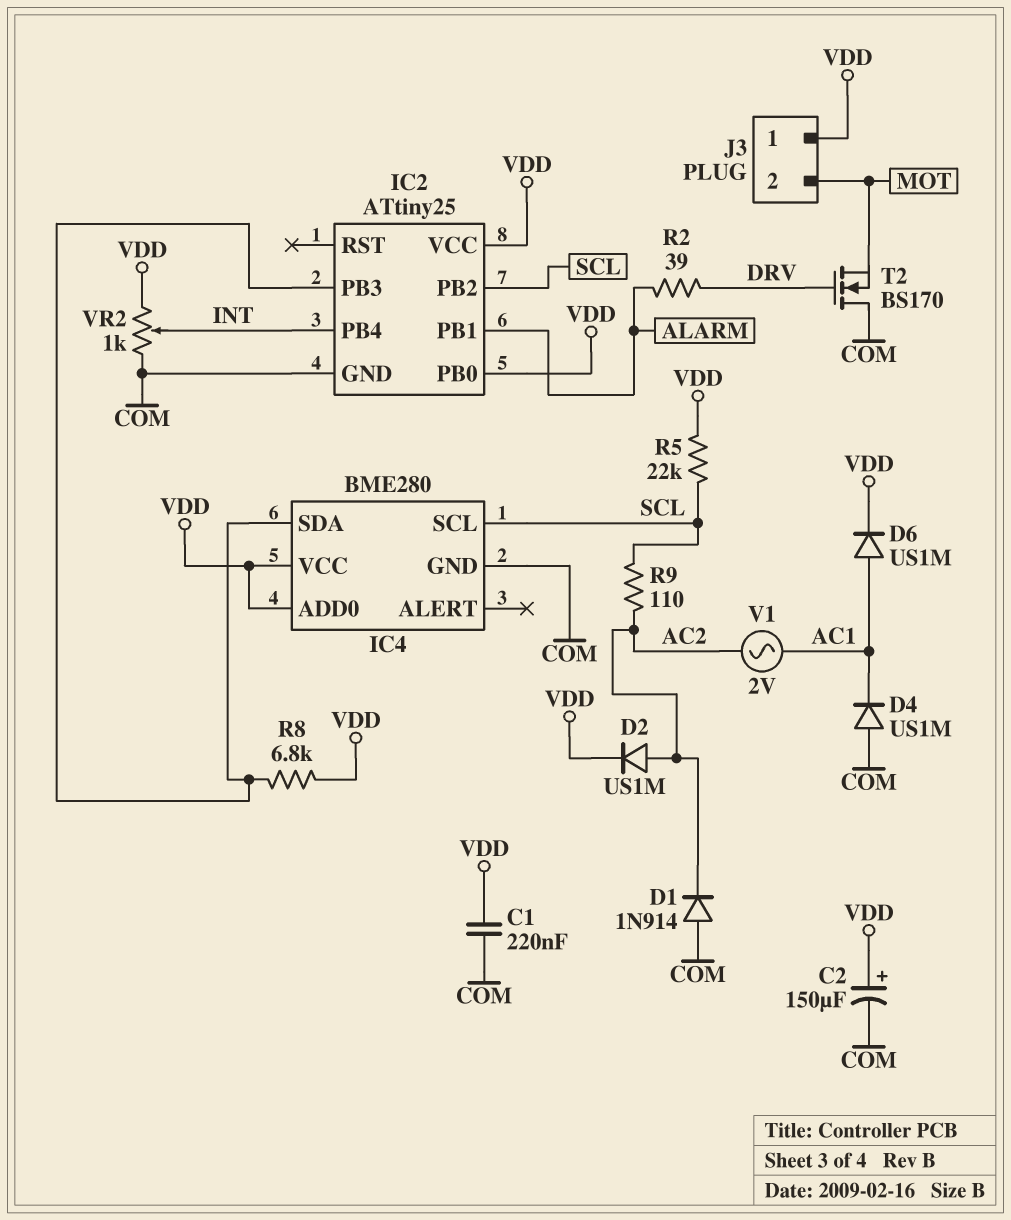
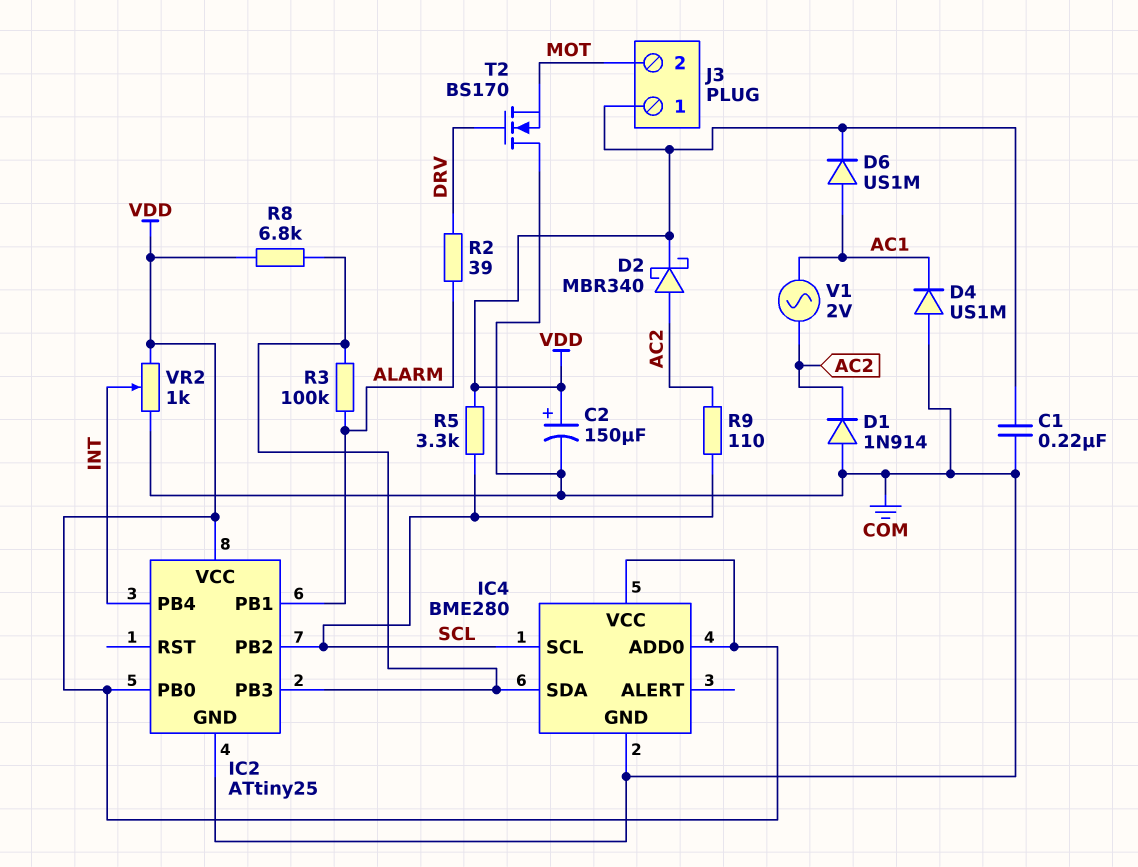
D2: diode US1M (A AC2, K VDD) -> schottky MBR340 (A AC2, K VDD)
R3: none -> 100k (ALARM, IC2/PB3)
R5: 22k (SCL, VDD) -> 3.3k (SCL, VDD)

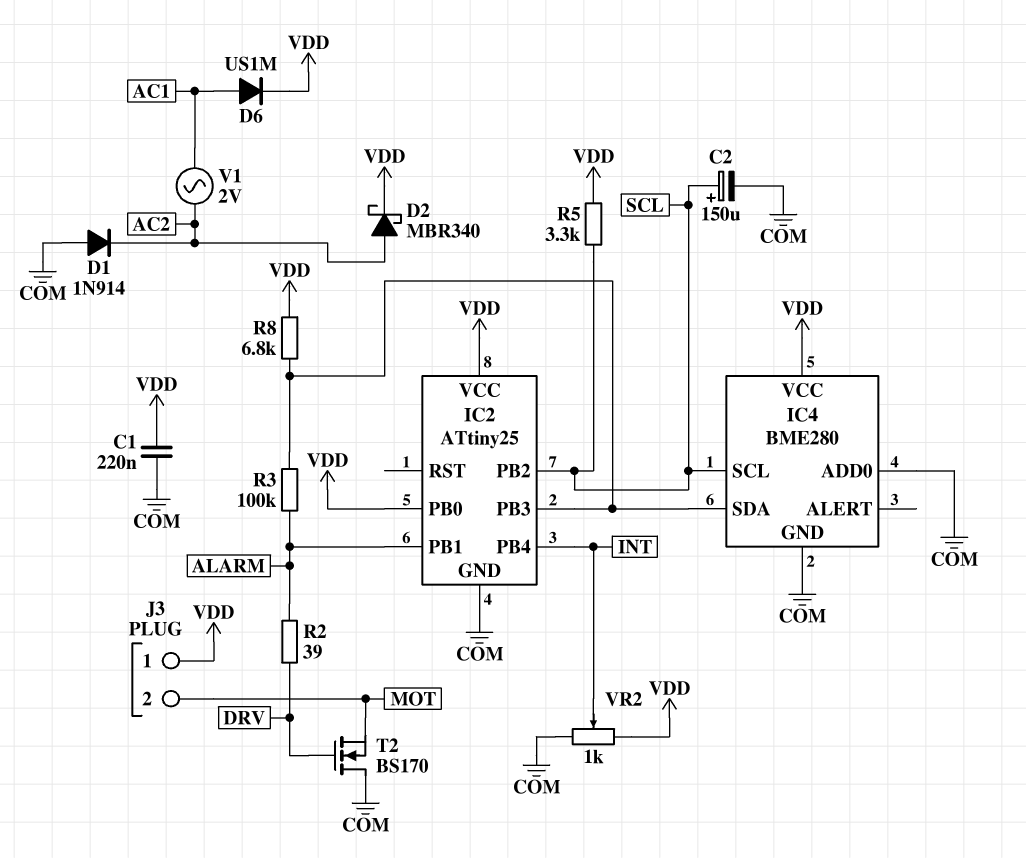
C2: 150uF (plus VDD, minus COM) -> 150uF (plus SCL, minus COM)
D4: diode US1M (A COM, K AC1) -> none
IC4 pin ADD0: VDD -> COM
R9: 110 (AC2, SCL) -> none

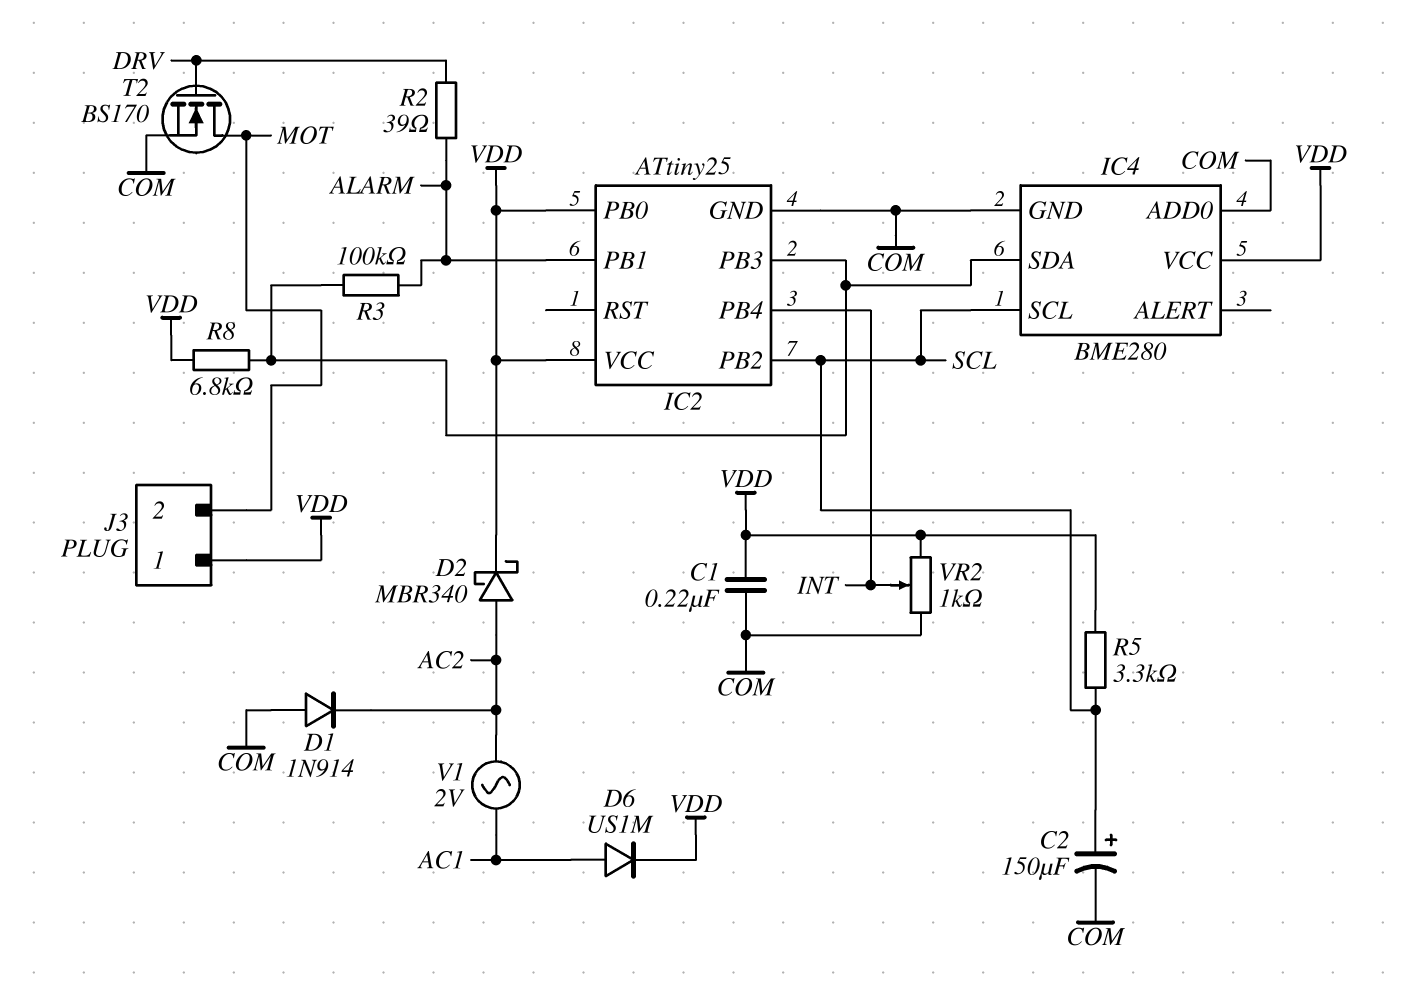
T2: NMOS BS170 (G DRV, D COM, S MOT) -> NMOS BS170 (G DRV, D MOT, S COM)

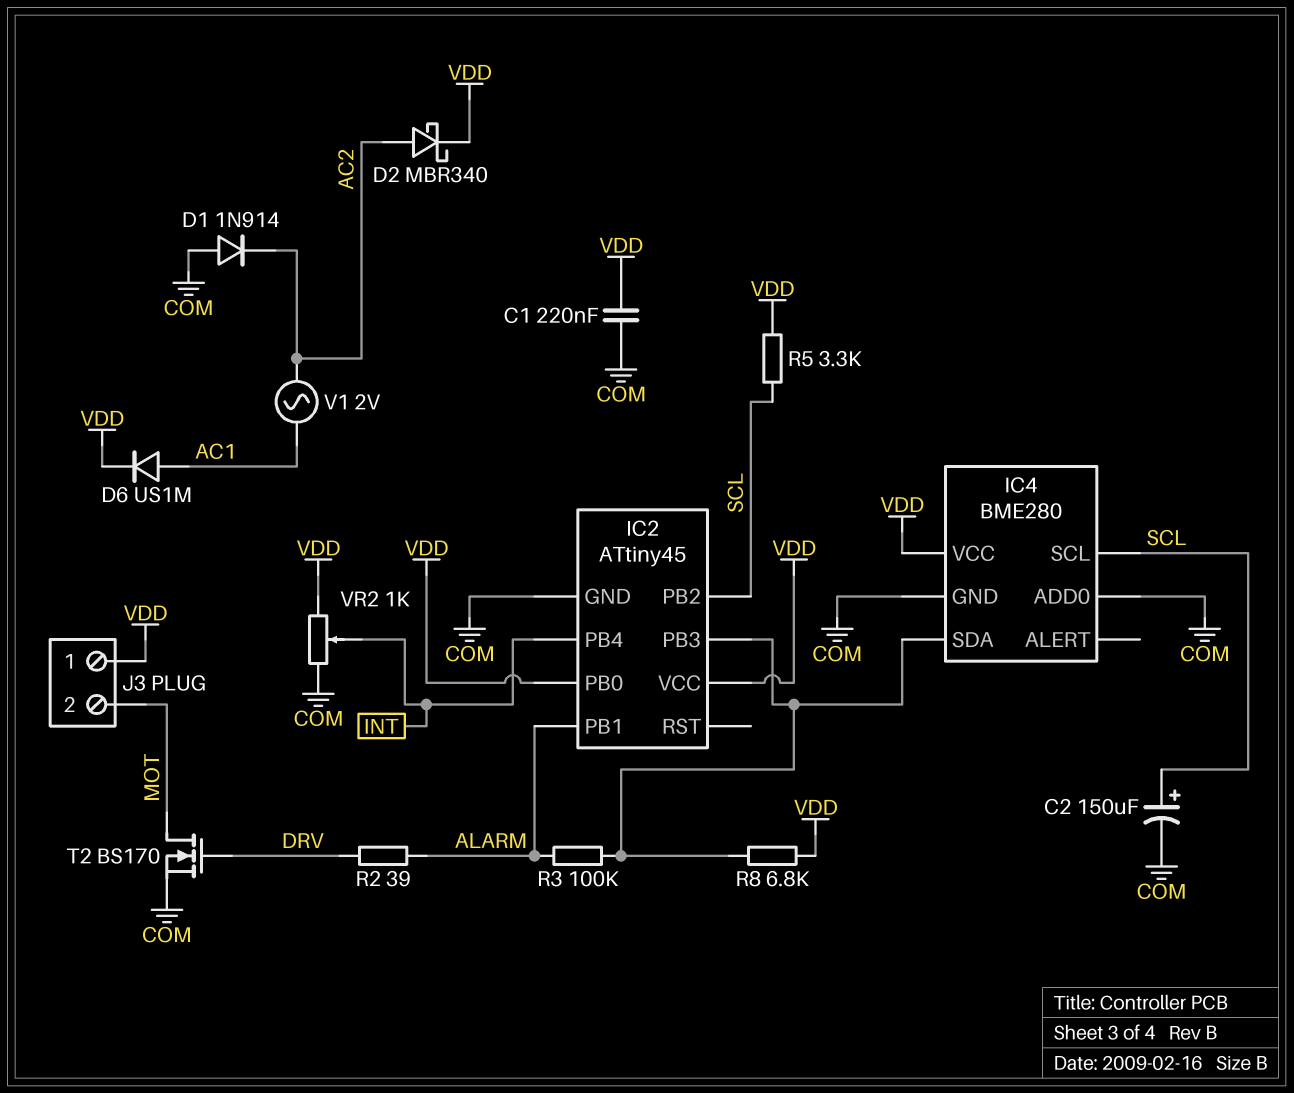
IC2: ATtiny25 -> ATtiny45

